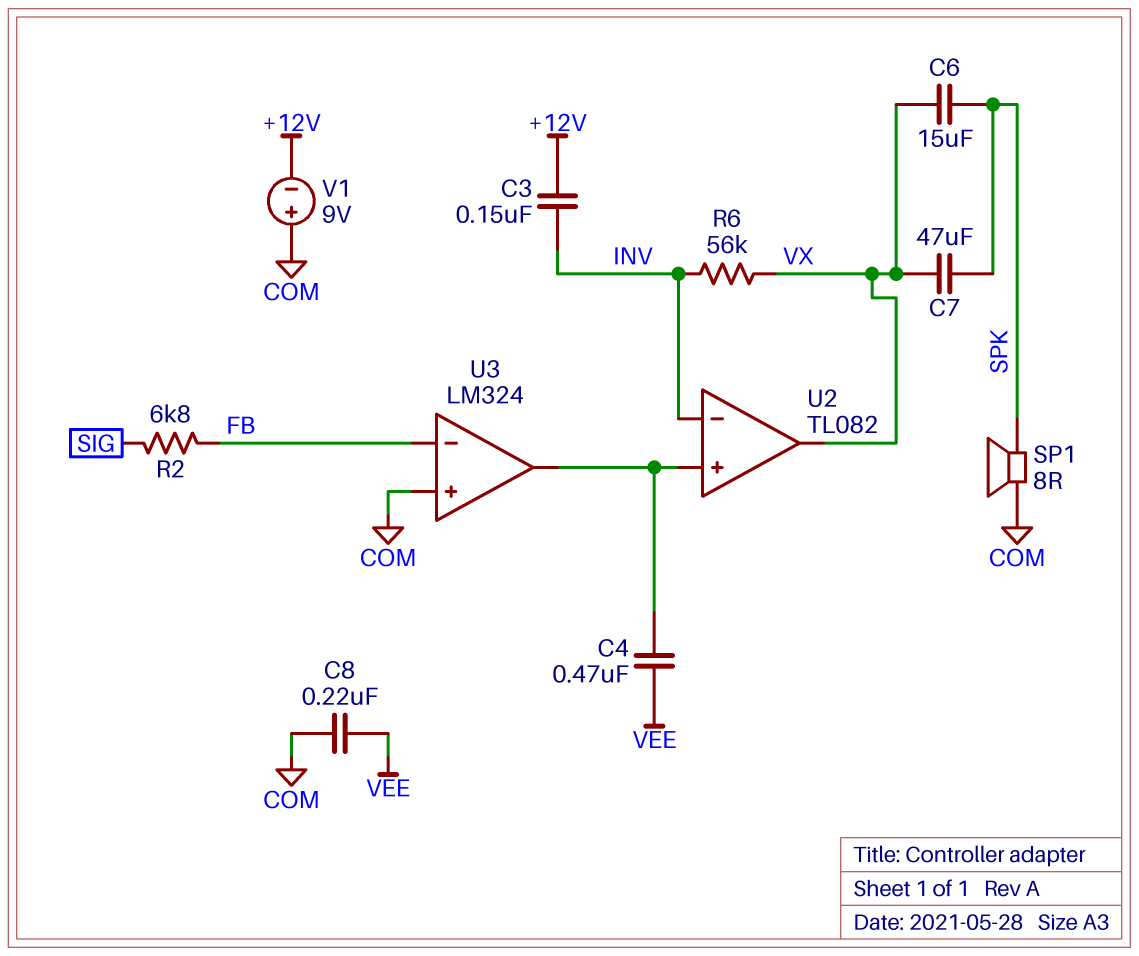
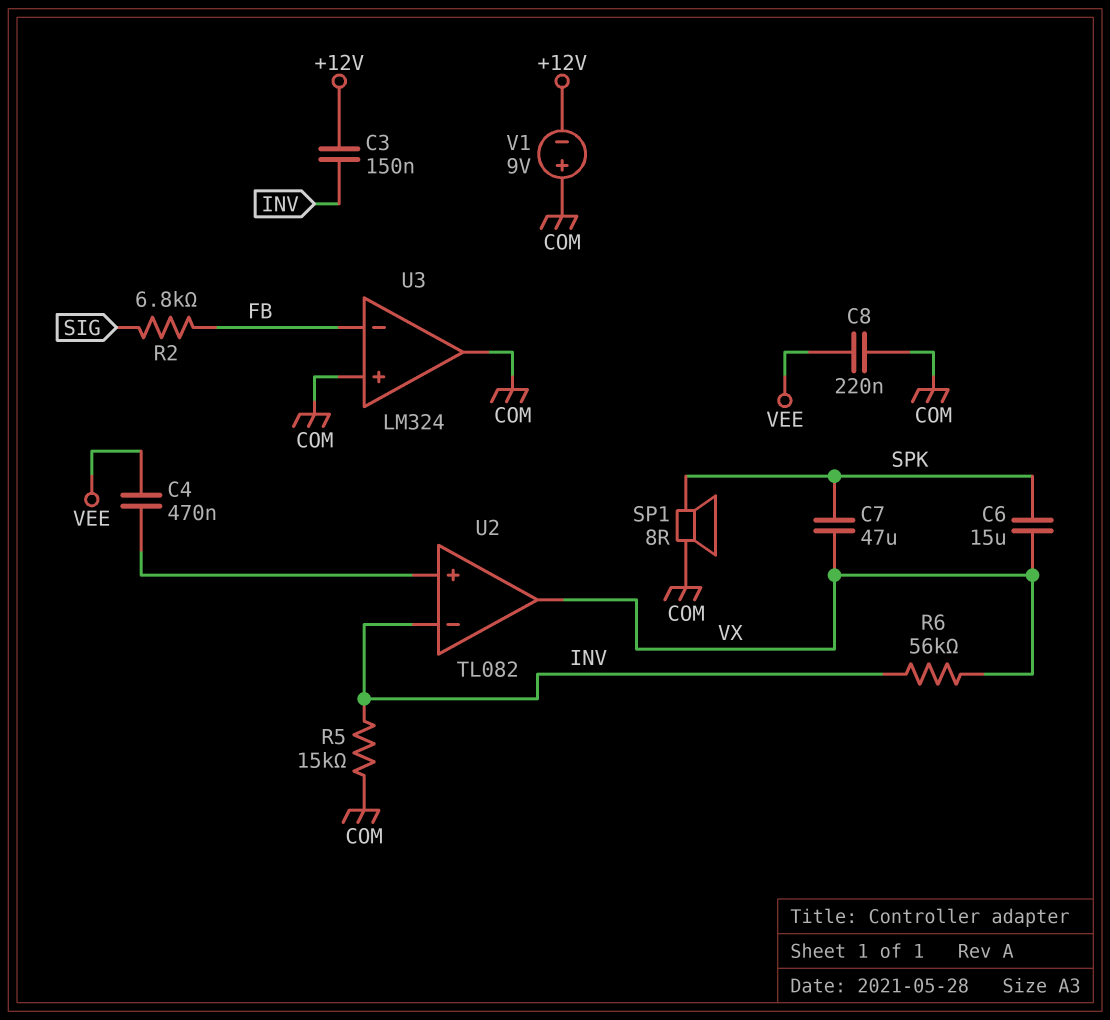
R5: none -> 15k (COM, INV)
U3 pin out: U2/in+ -> COM

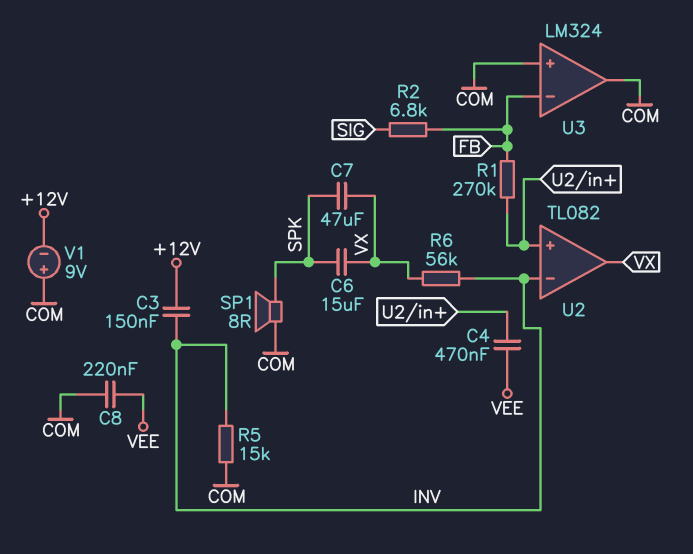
R1: none -> 270k (FB, U2/in+)

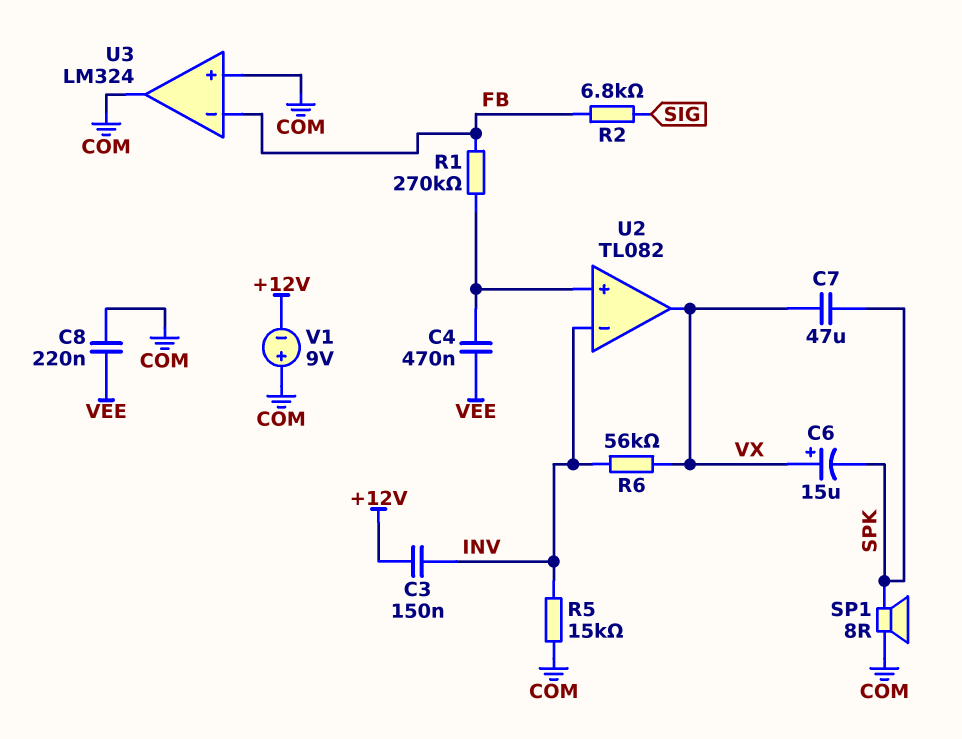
C6: 15uF (SPK, VX) -> 15uF (plus VX, minus SPK)

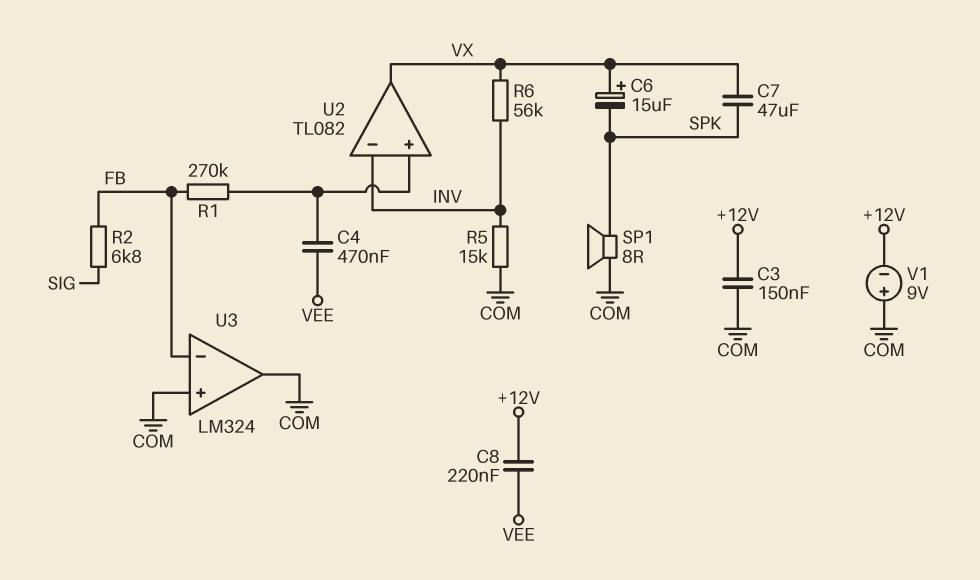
C3: 150nF (+12V, INV) -> 150nF (+12V, COM)
C8: 220nF (COM, VEE) -> 220nF (+12V, VEE)

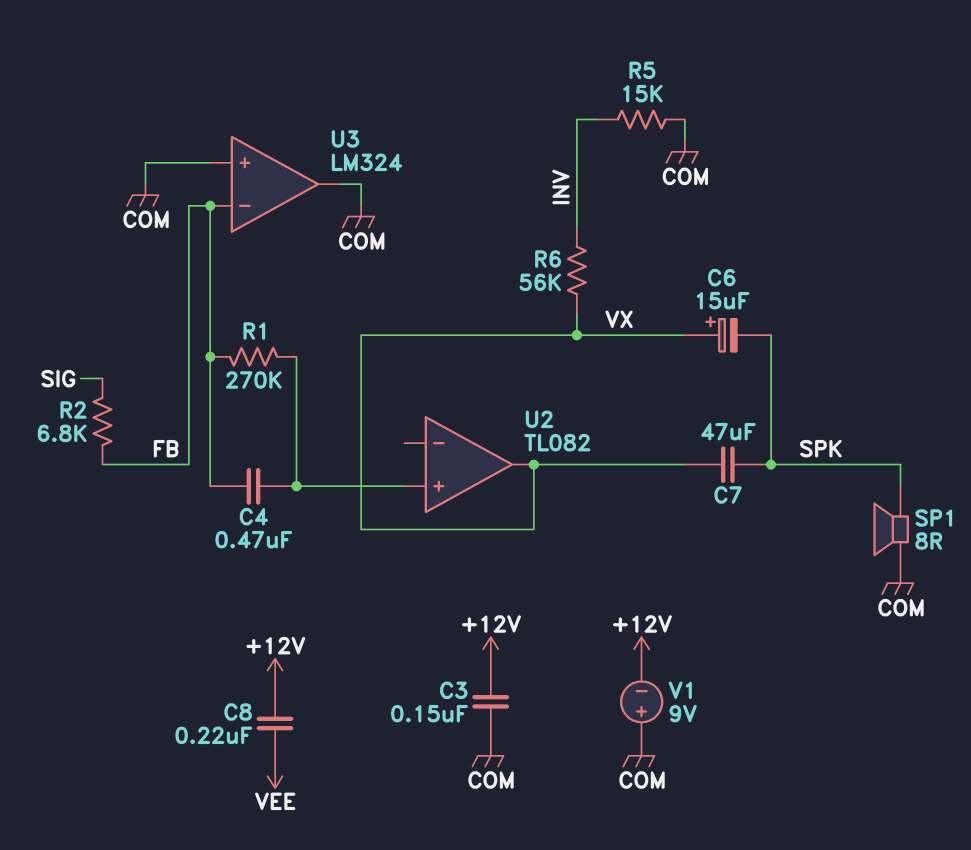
C4: 470nF (U2/in+, VEE) -> 470nF (FB, U2/in+)
U2 pin in-: INV -> none

